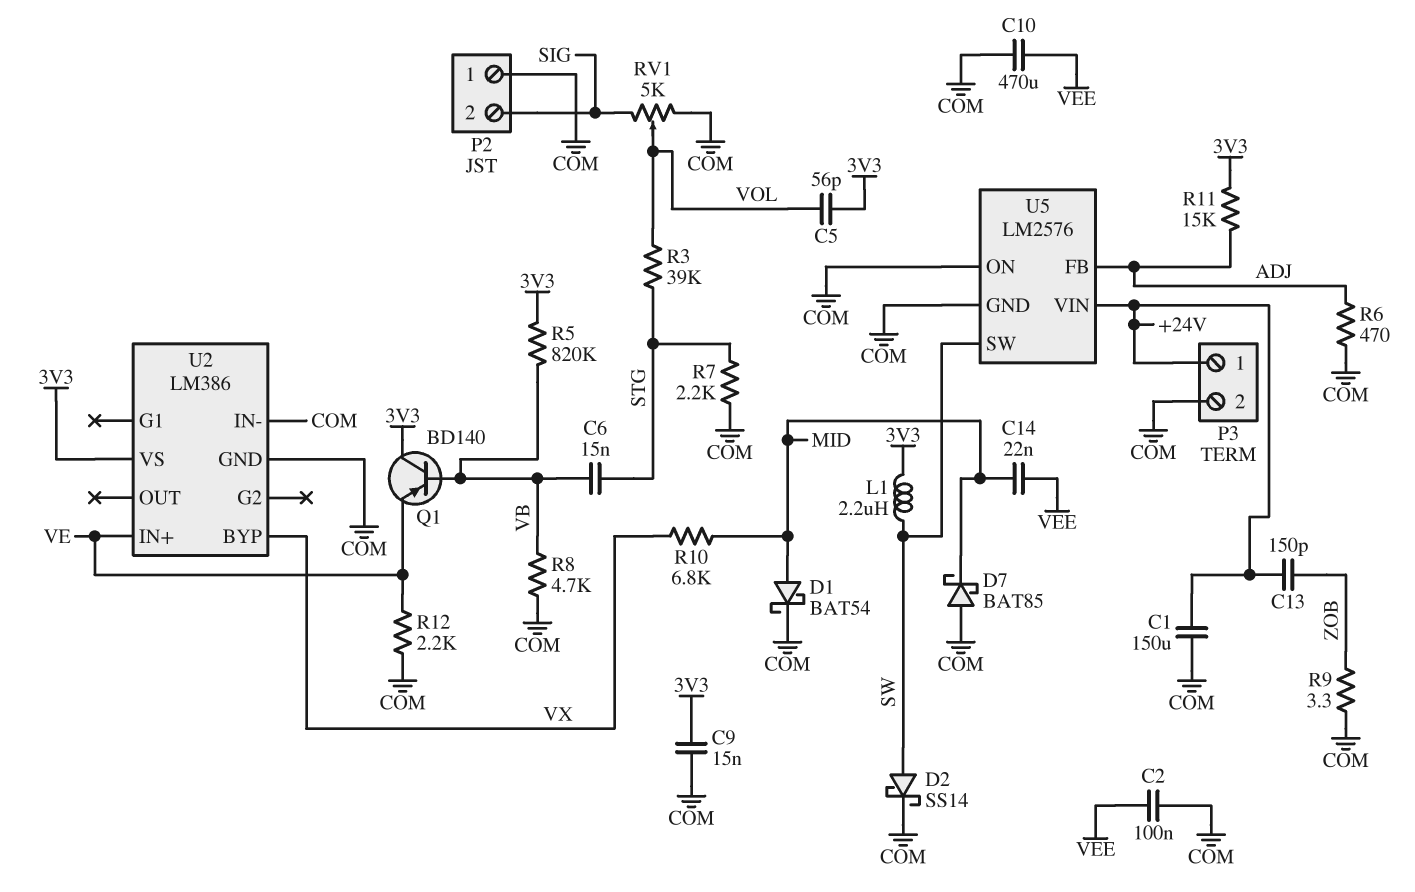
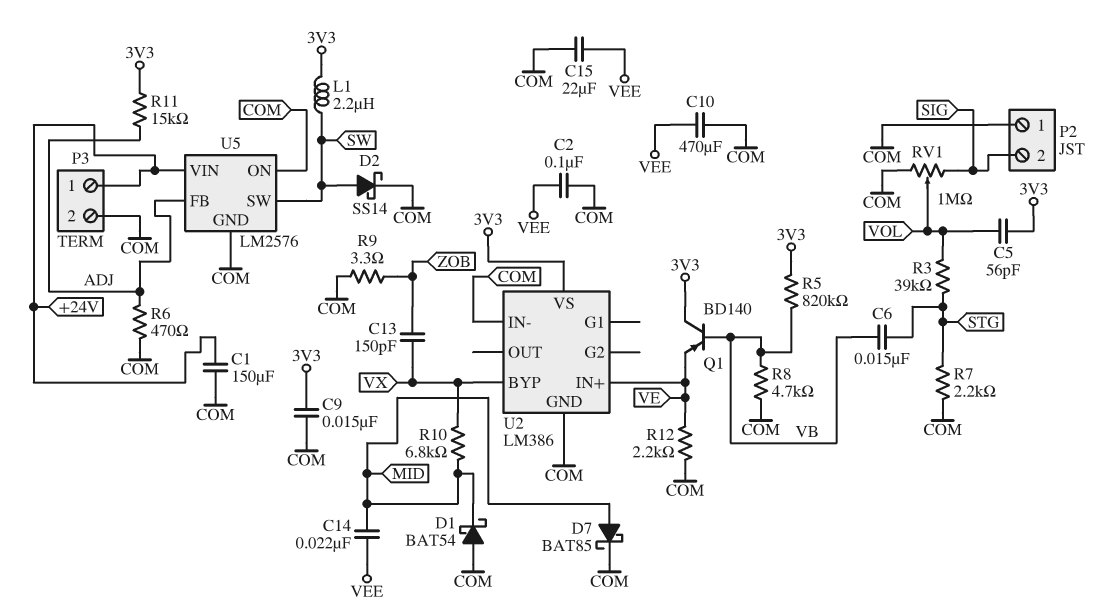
C13: 150pF (+24V, ZOB) -> 150pF (VX, ZOB)
C15: none -> 22uF (COM, VEE)
D1: schottky BAT54 (A MID, K COM) -> schottky BAT54 (A COM, K MID)
D7: schottky BAT85 (A COM, K MID) -> schottky BAT85 (A MID, K COM)
RV1: 5k (COM, SIG, wiper VOL) -> 1M (COM, SIG, wiper VOL)

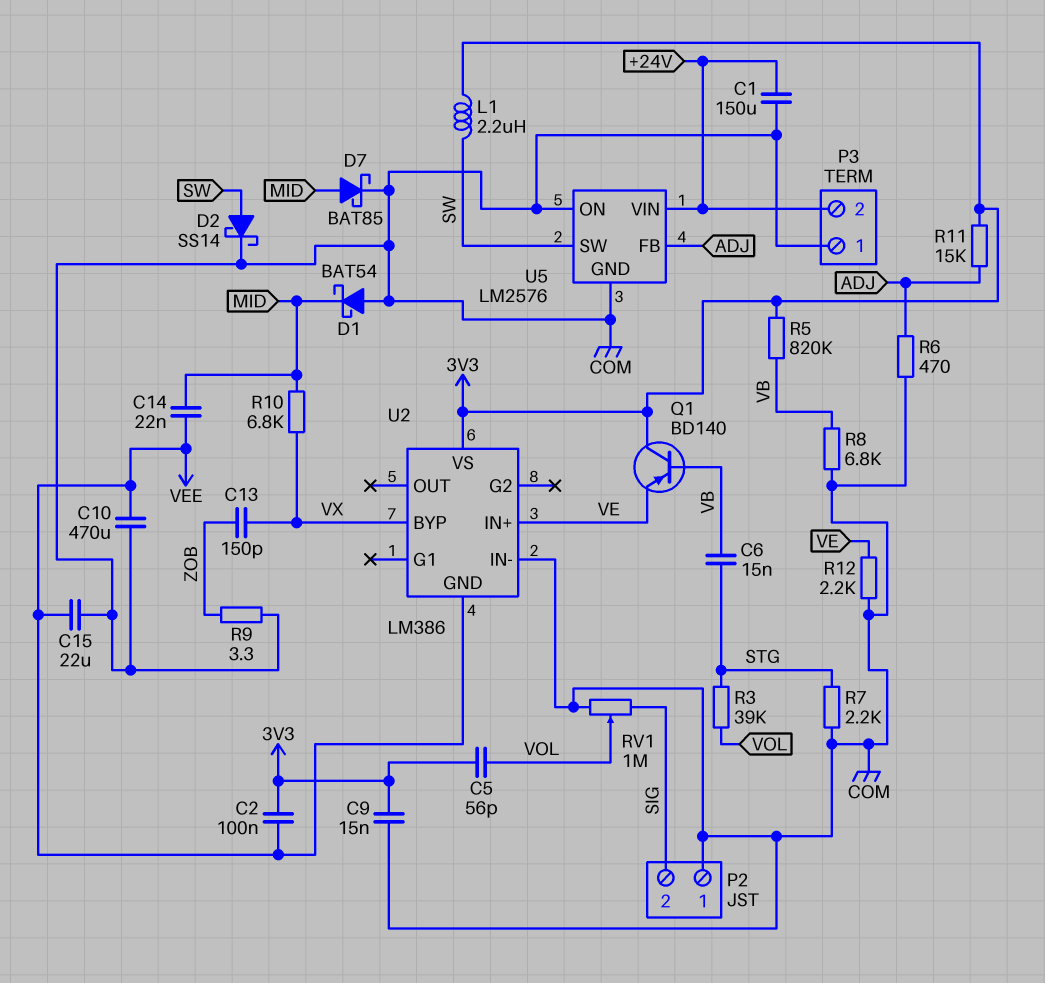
C2: 100nF (COM, VEE) -> 100nF (3V3, VEE)
P3 pin 1: +24V -> COM
P3 pin 2: COM -> +24V
R8: 4.7k (COM, VB) -> 6.8k (COM, VB)
U2 pin GND: COM -> VEE

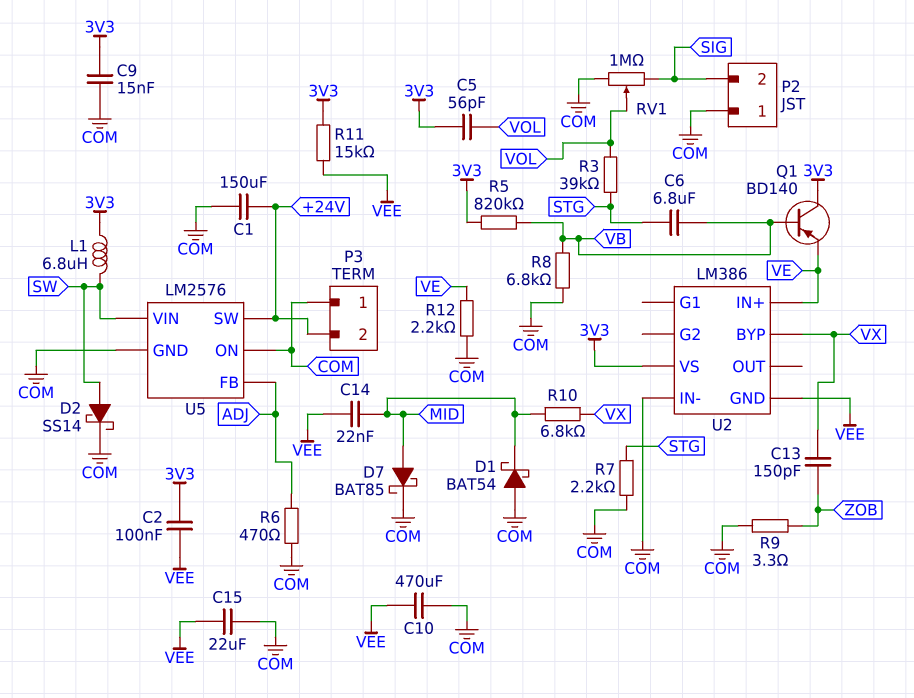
C6: 15nF (STG, VB) -> 6.8uF (STG, VB)
L1: 2.2uH (3V3, SW) -> 6.8uH (3V3, SW)
R11: 15k (3V3, ADJ) -> 15k (3V3, VEE)
U5 pin SW: SW -> +24V
U5 pin VIN: +24V -> SW

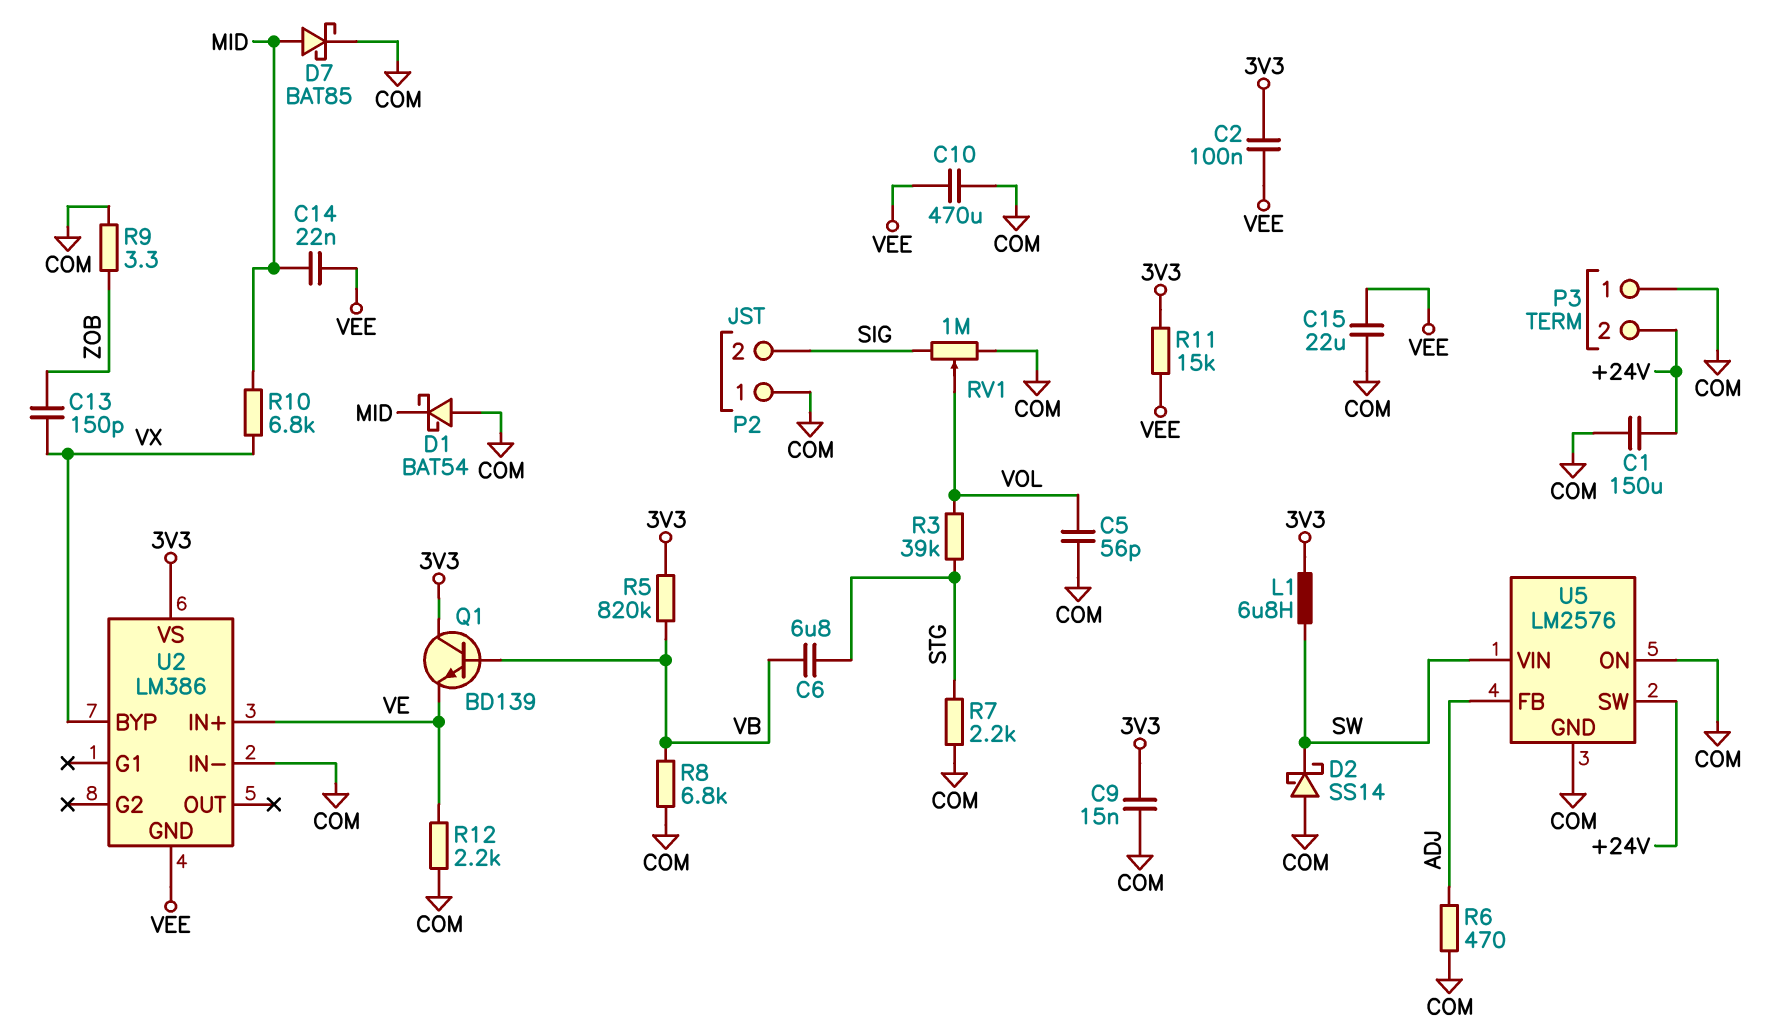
C5: 56pF (3V3, VOL) -> 56pF (COM, VOL)
D2: schottky SS14 (A SW, K COM) -> schottky SS14 (A COM, K SW)
Q1: PNP BD140 (B VB, C 3V3, E VE) -> NPN BD139 (B VB, C 3V3, E VE)

